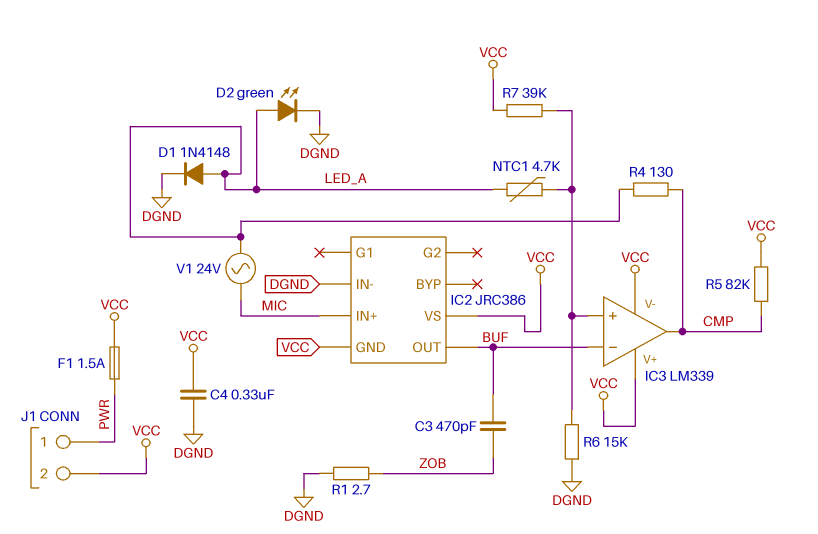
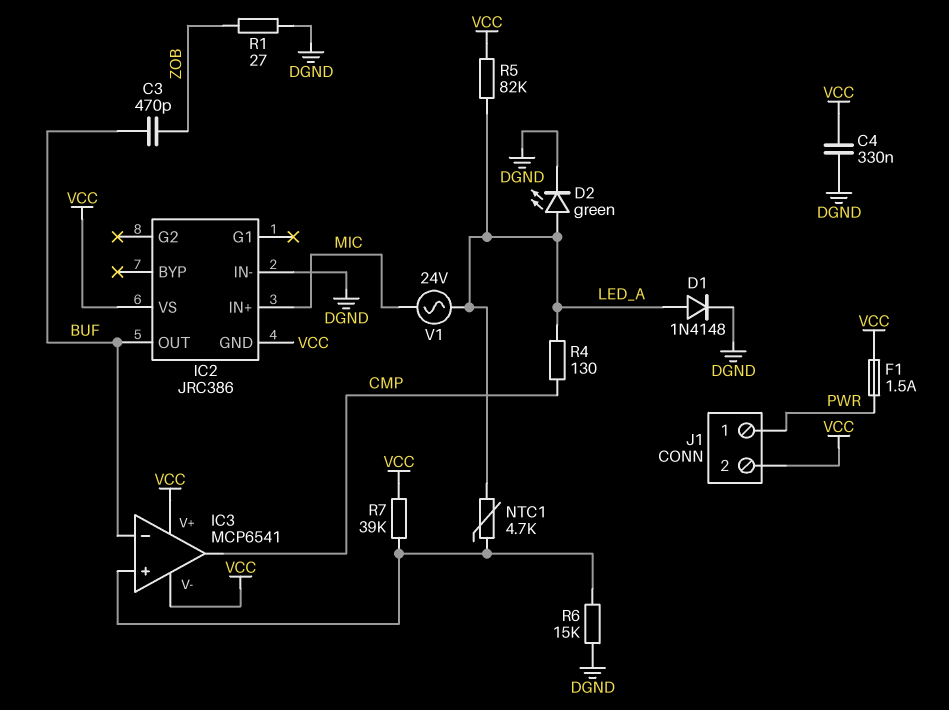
IC3: LM339 -> MCP6541
R1: 2.7 (DGND, ZOB) -> 27 (DGND, ZOB)
R5: 82k (CMP, VCC) -> 82k (LED_A, VCC)

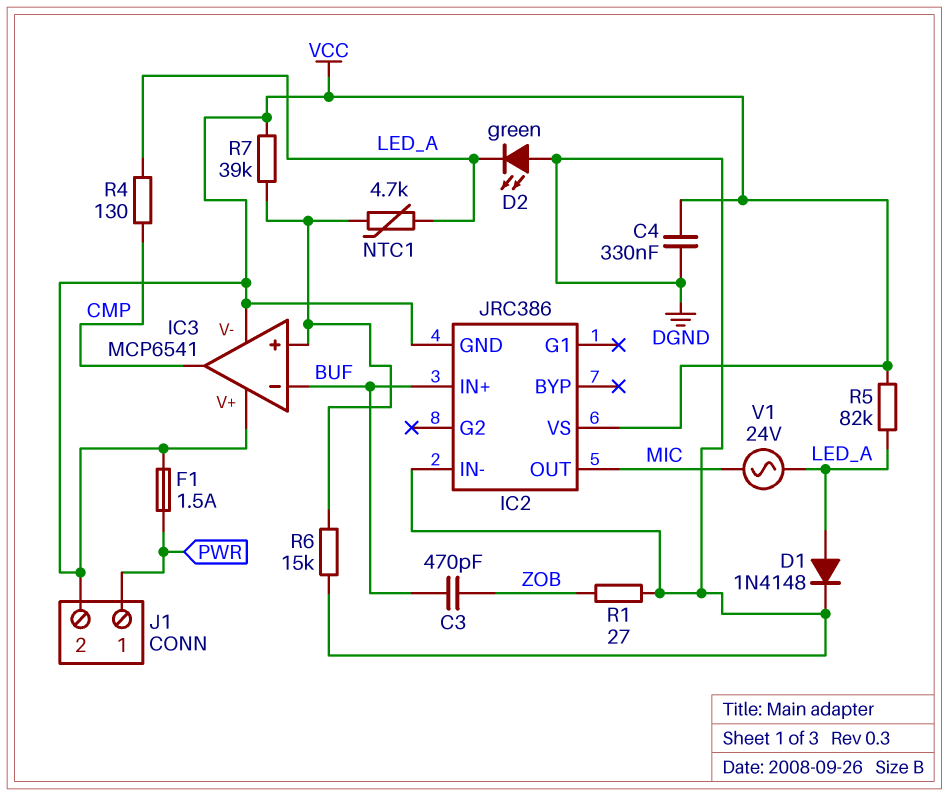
D2: LED green (A LED_A, K DGND) -> LED green (A DGND, K LED_A)
IC2 pin IN+: MIC -> BUF
IC2 pin OUT: BUF -> MIC

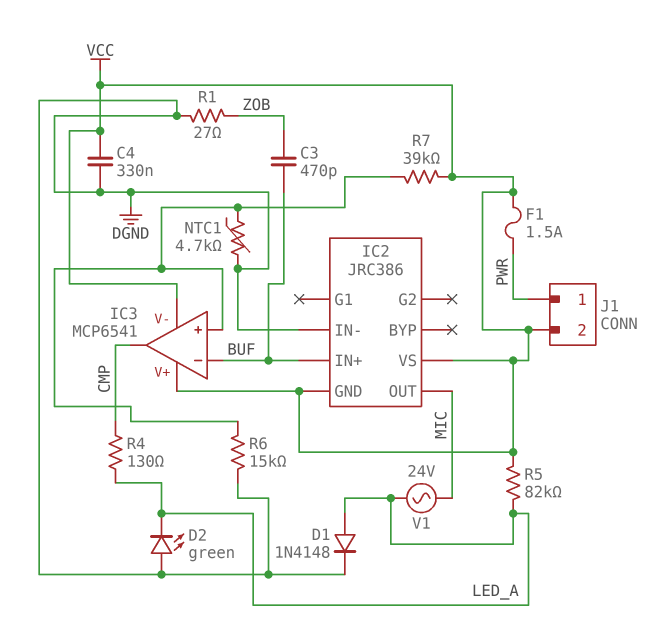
NTC1: 4.7k (IC3/in+, LED_A) -> 4.7k (DGND, IC3/in+)

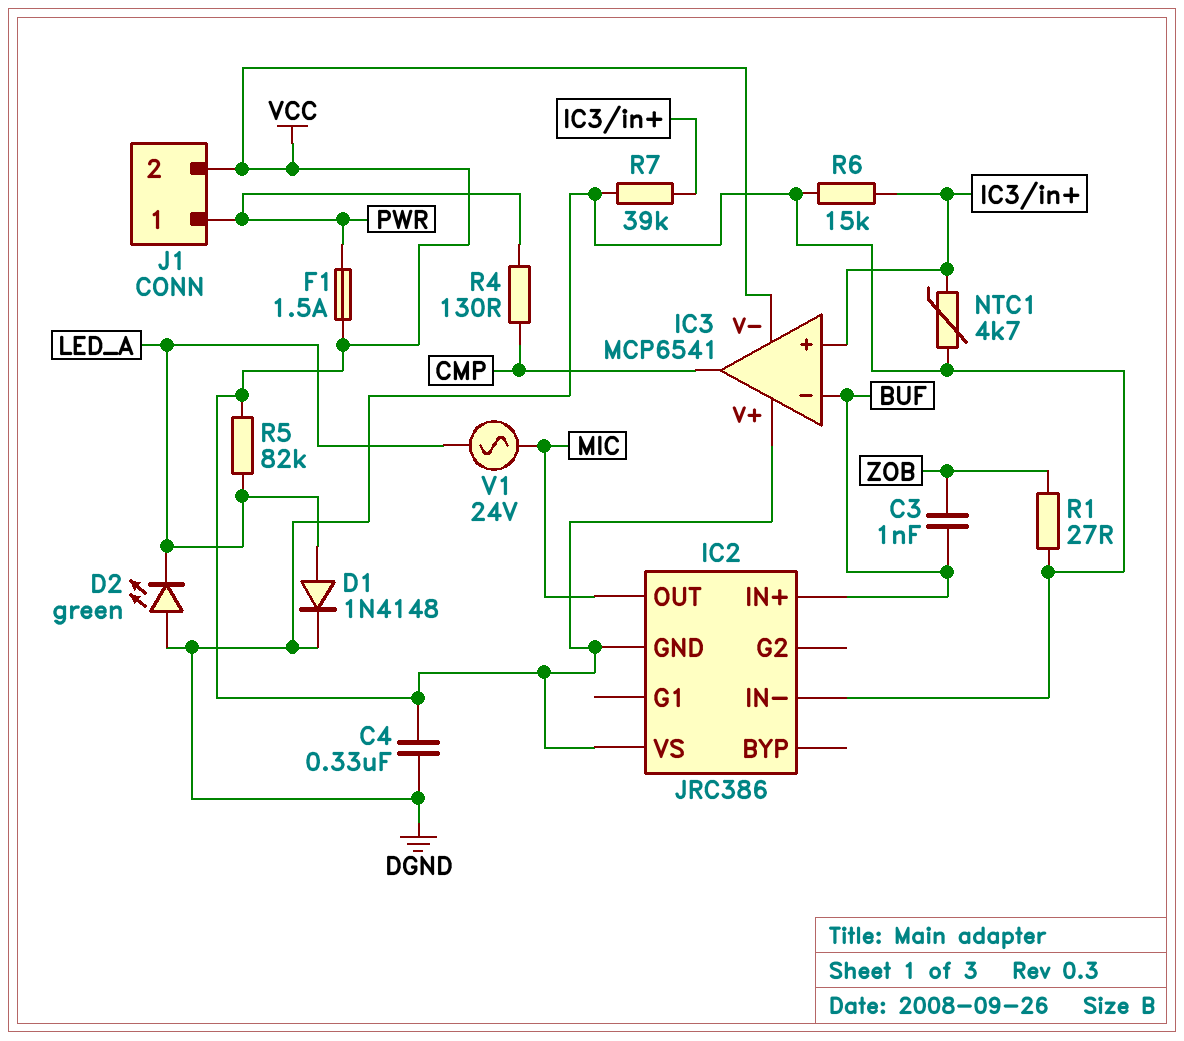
C3: 470pF (BUF, ZOB) -> 1nF (BUF, ZOB)
R4: 130 (CMP, LED_A) -> 130 (CMP, PWR)
R7: 39k (IC3/in+, VCC) -> 39k (DGND, IC3/in+)

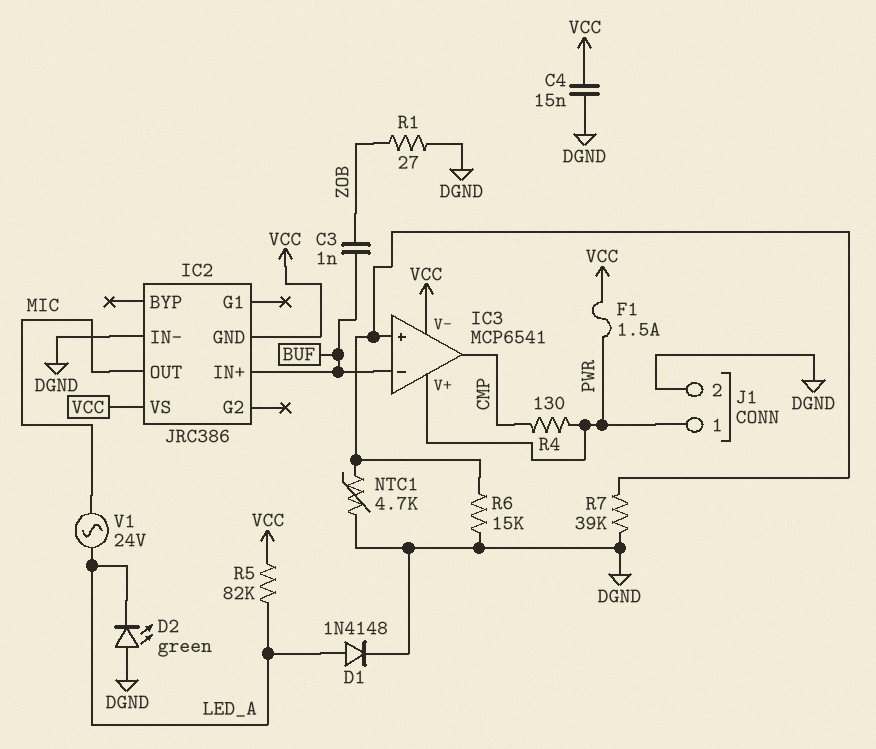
C4: 330nF (DGND, VCC) -> 15nF (DGND, VCC)
IC3 pin V+: VCC -> PWR
J1 pin 2: VCC -> DGND

